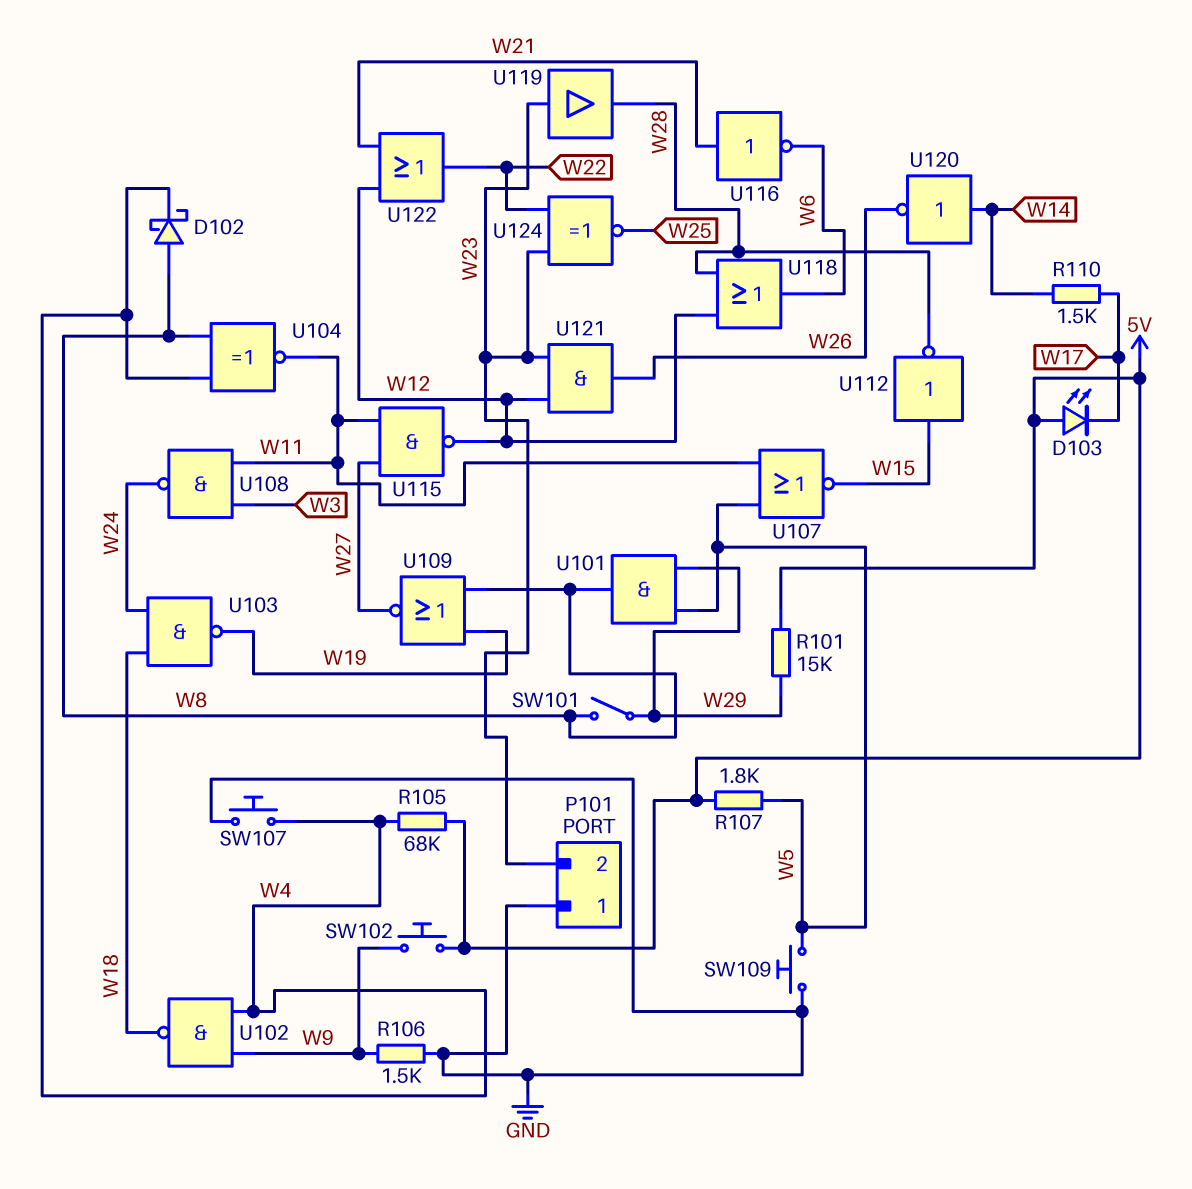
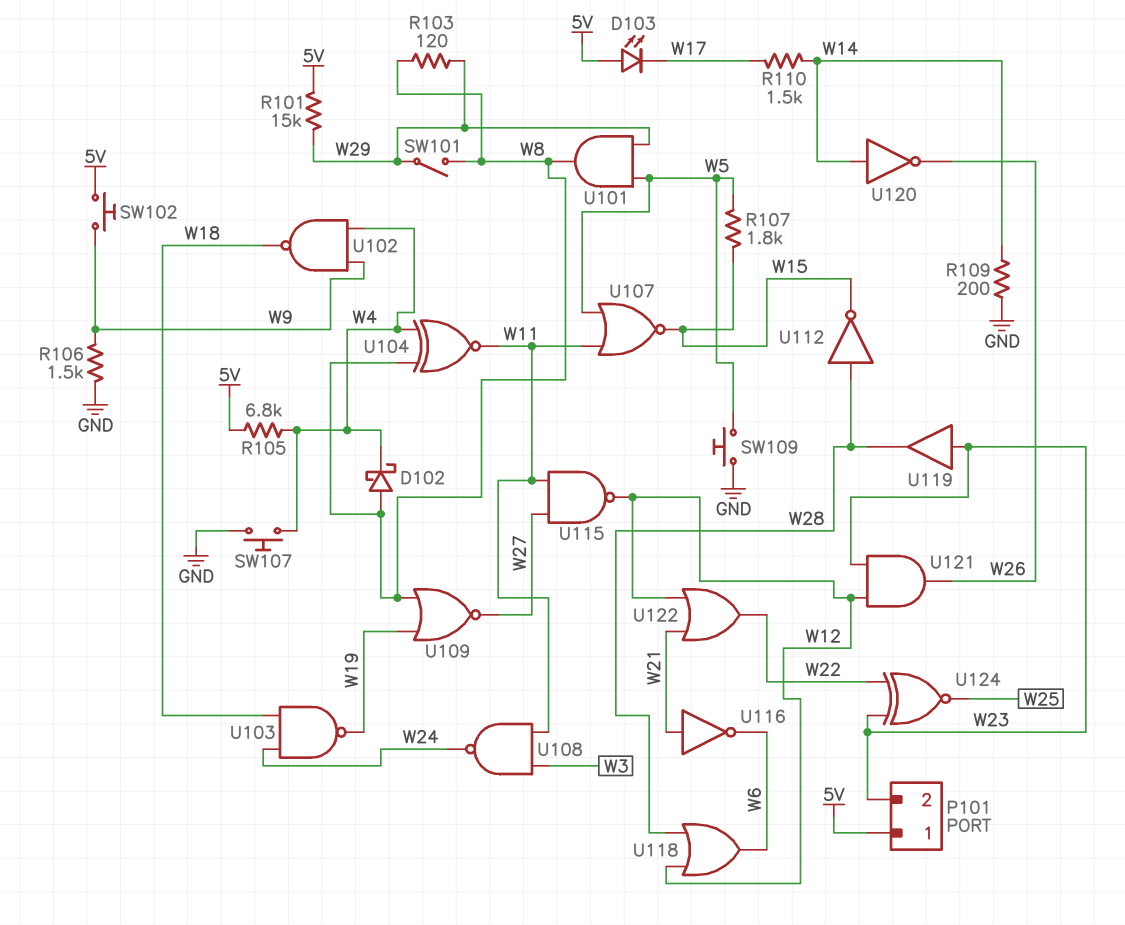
P101 pin 1: GND -> 5V
R103: none -> 120 (W8, W29)
R105: 68k (5V, W4) -> 6.8k (5V, W4)
R107: 1.8k (5V, W5) -> 1.8k (W5, W15)
R109: none -> 200 (GND, W14)
U112: NOT (in W15, out W28) -> NOT (in W28, out W15)

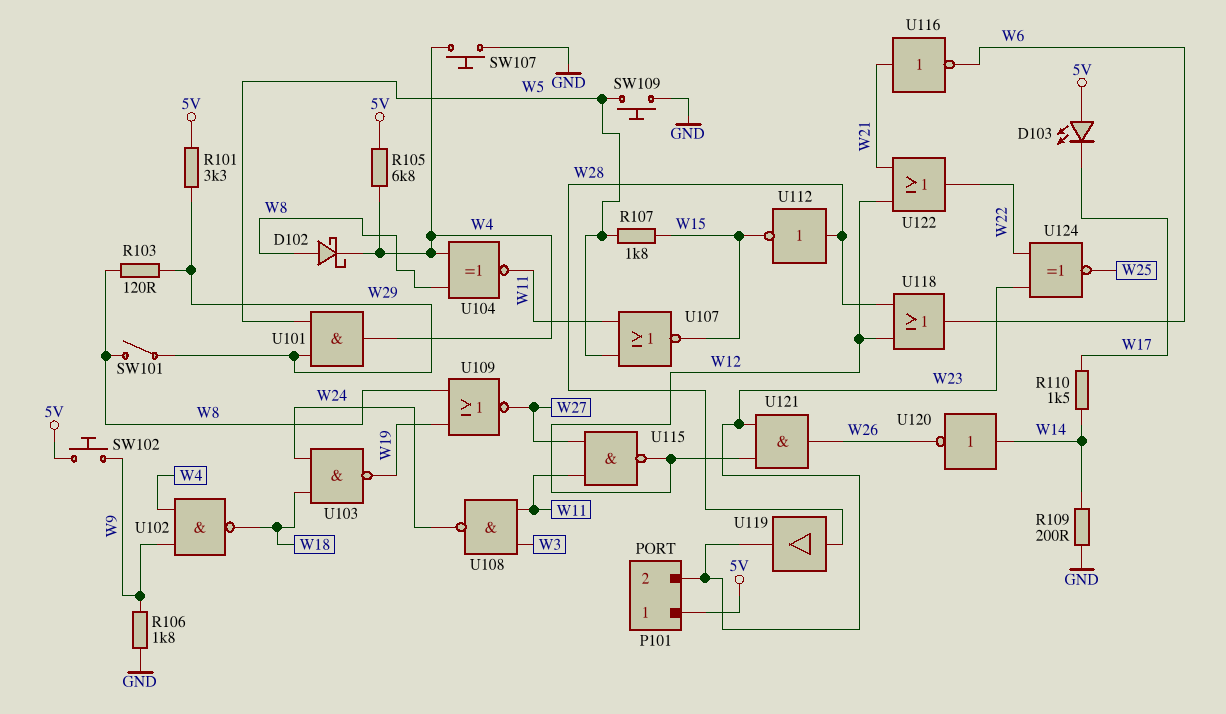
R101: 15k (5V, W29) -> 3.3k (5V, W29)
R106: 1.5k (GND, W9) -> 1.8k (GND, W9)
U101: AND (in W5, in W29, out W8) -> AND (in W5, in W29, out W4)
U119: buffer (in W23, out W28) -> buffer (in W28, out W23)

